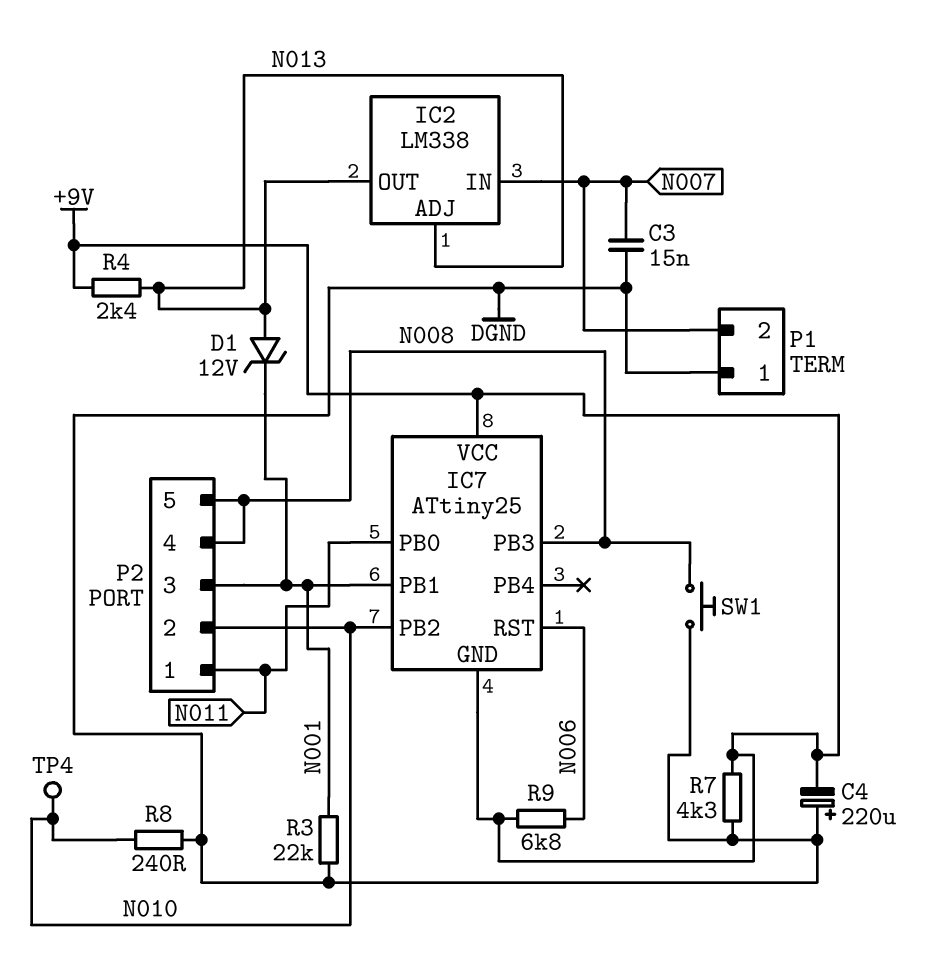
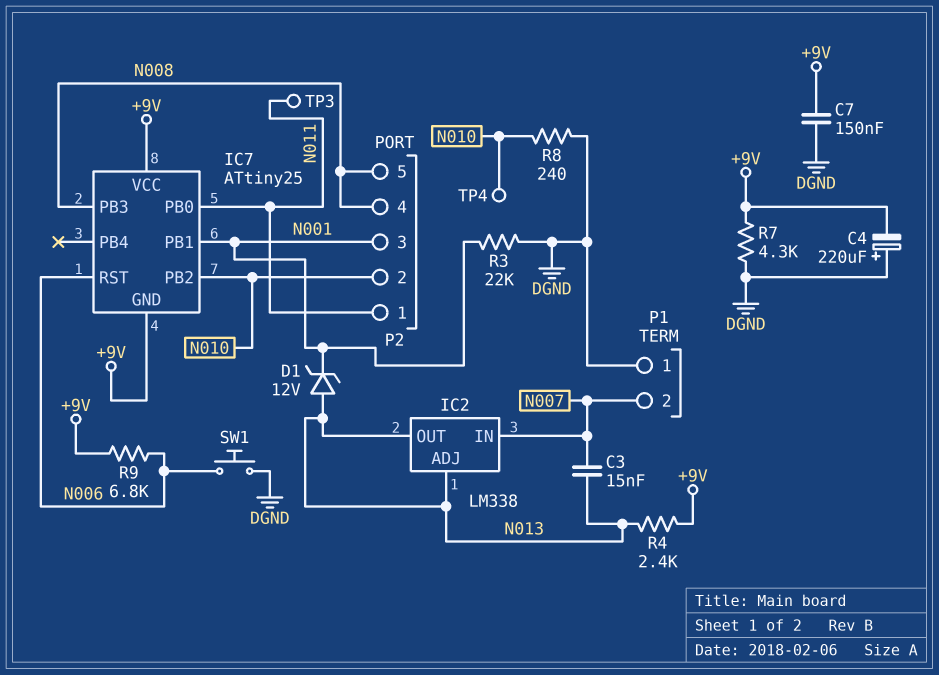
C3: 15nF (DGND, N007) -> 15nF (N007, N013)
C7: none -> 150nF (+9V, DGND)
SW1: button (DGND, N008) -> button (DGND, N006)
TP3: none -> test point (N011)

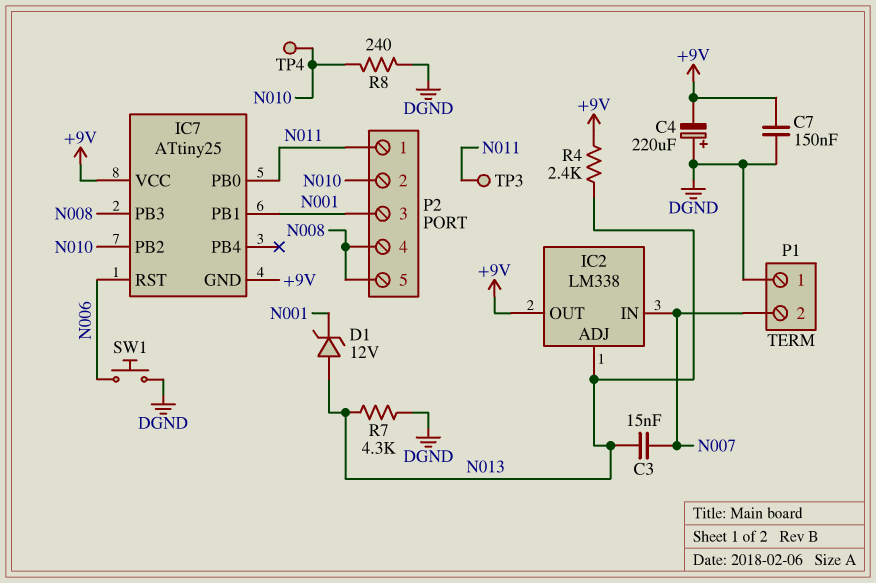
IC2 pin OUT: N013 -> +9V
R3: 22k (DGND, N001) -> none
R7: 4.3k (+9V, DGND) -> 4.3k (DGND, N013)
R9: 6.8k (+9V, N006) -> none

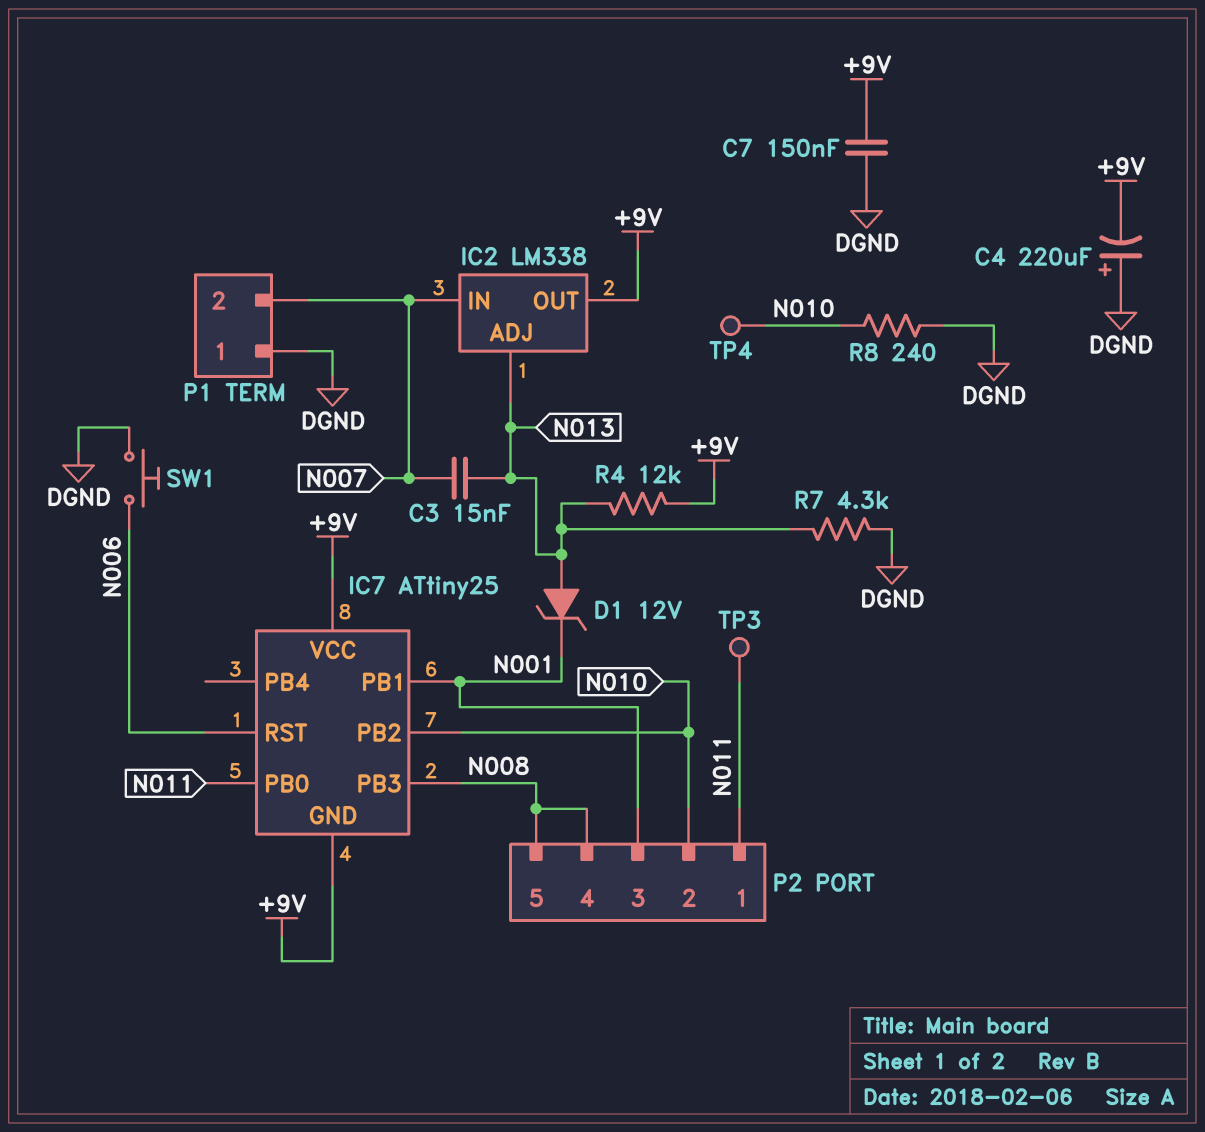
R4: 2.4k (+9V, N013) -> 12k (+9V, N013)

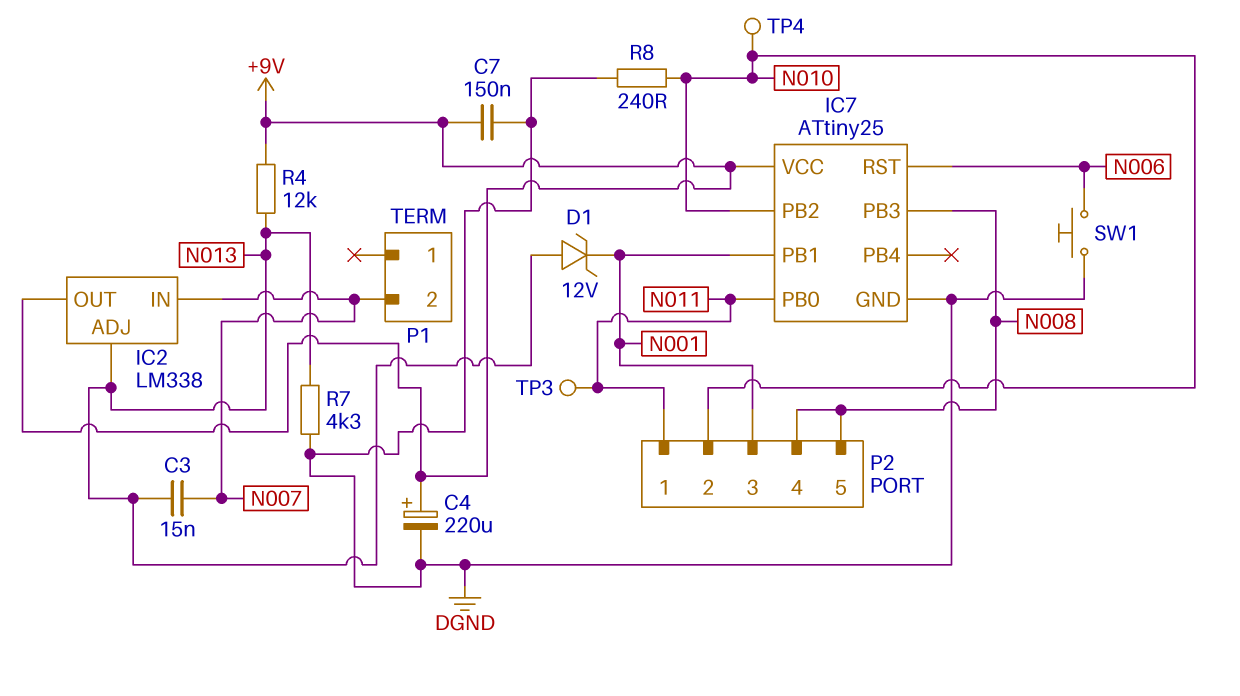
C4: 220uF (plus DGND, minus +9V) -> 220uF (plus +9V, minus DGND)
IC7 pin GND: +9V -> DGND
P1 pin 1: DGND -> none

